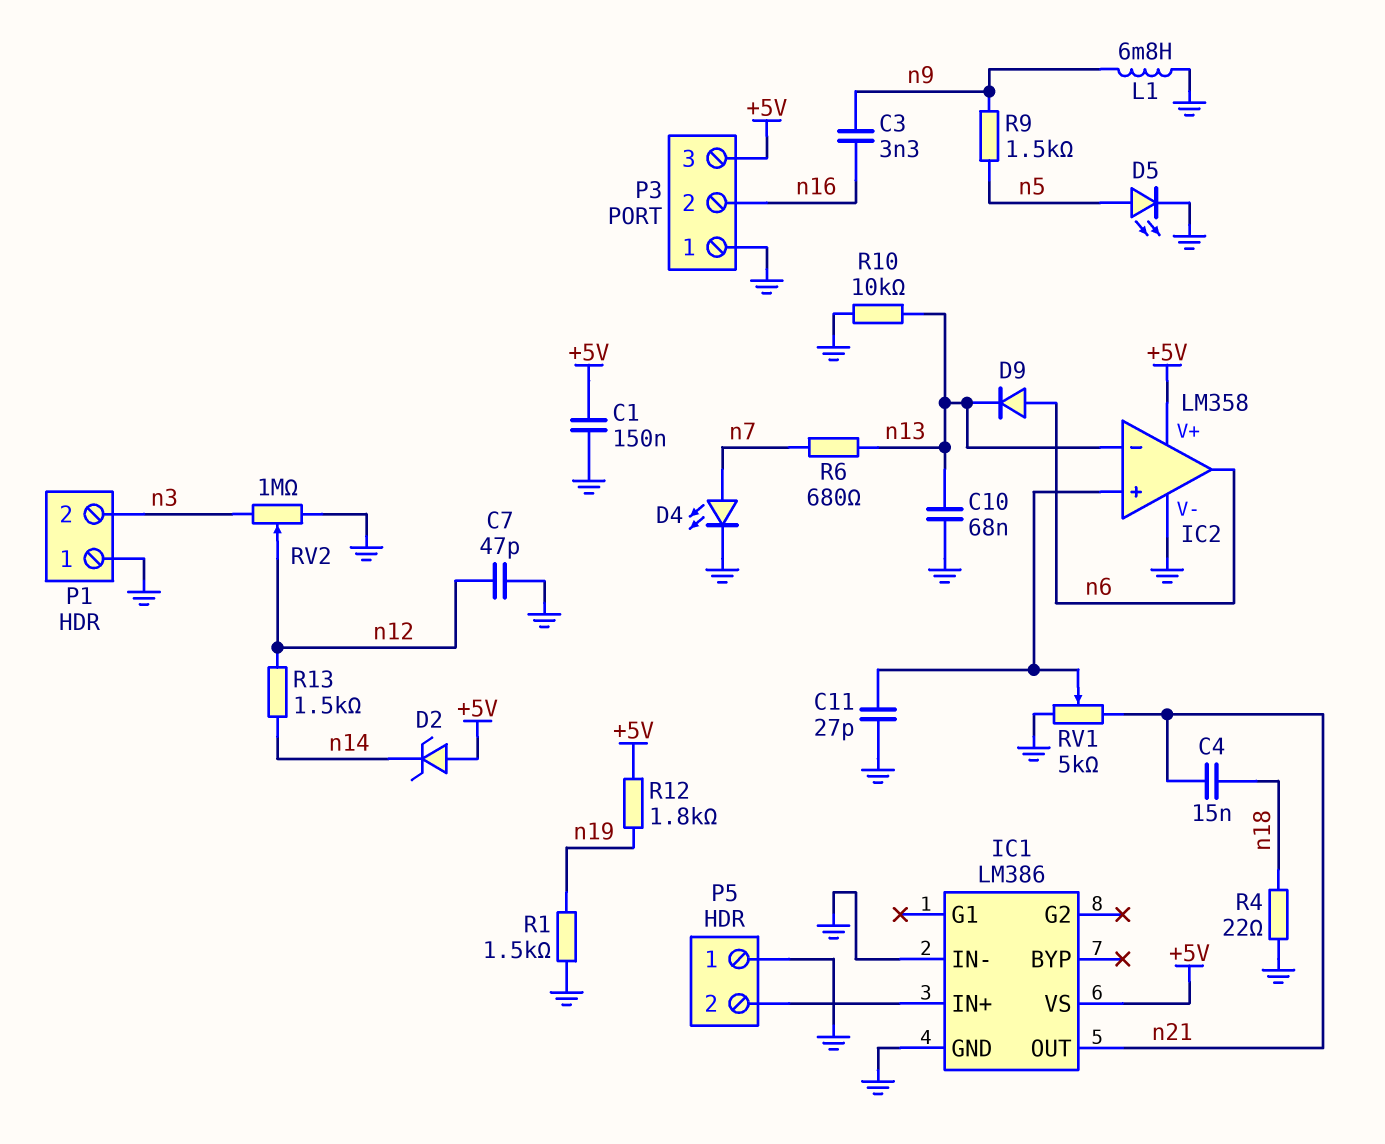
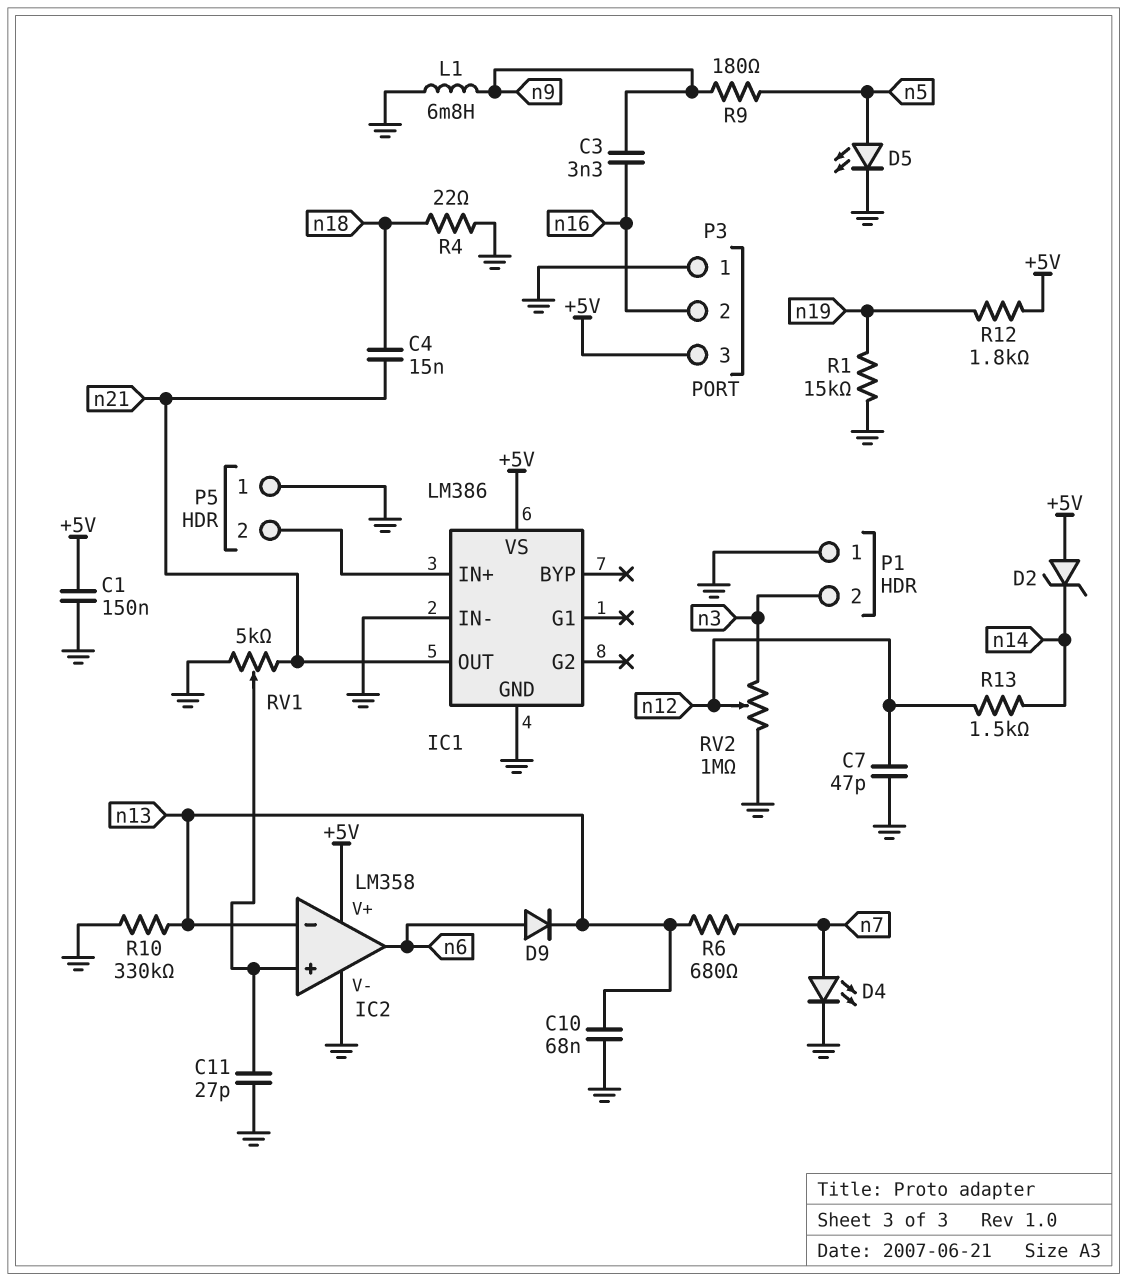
R1: 1.5k (GND, n19) -> 15k (GND, n19)
R9: 1.5k (n5, n9) -> 180 (n5, n9)
R10: 10k (GND, n13) -> 330k (GND, n13)

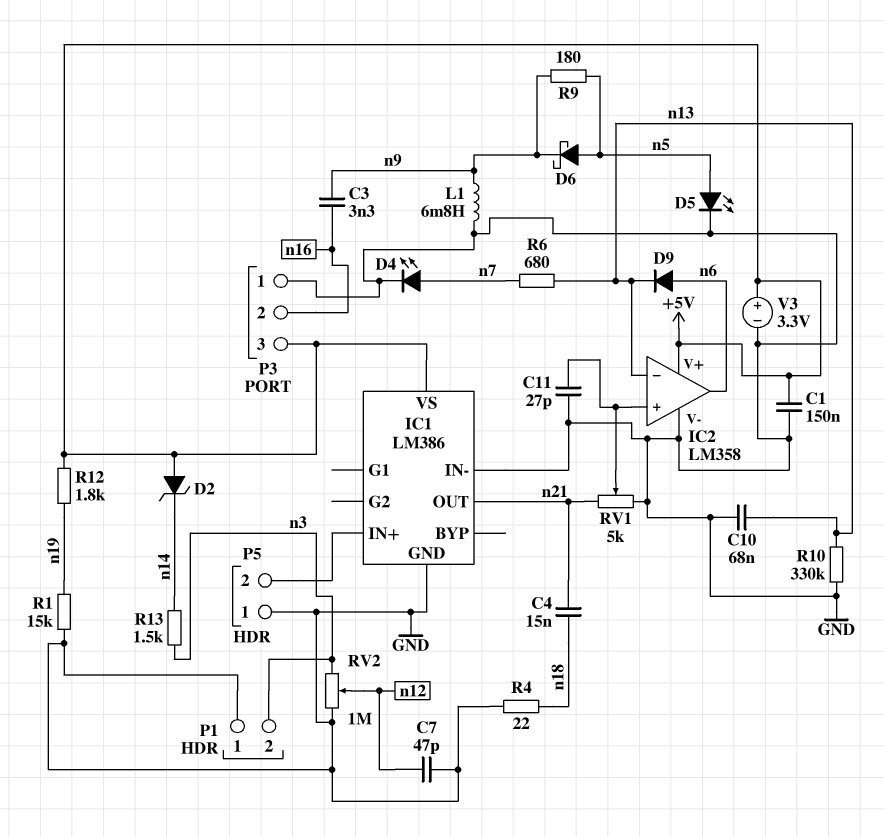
D6: none -> schottky (A n5, K n9)
R13: 1.5k (n12, n14) -> 1.5k (n3, n14)
V3: none -> 3.3V (plus +5V, minus GND)

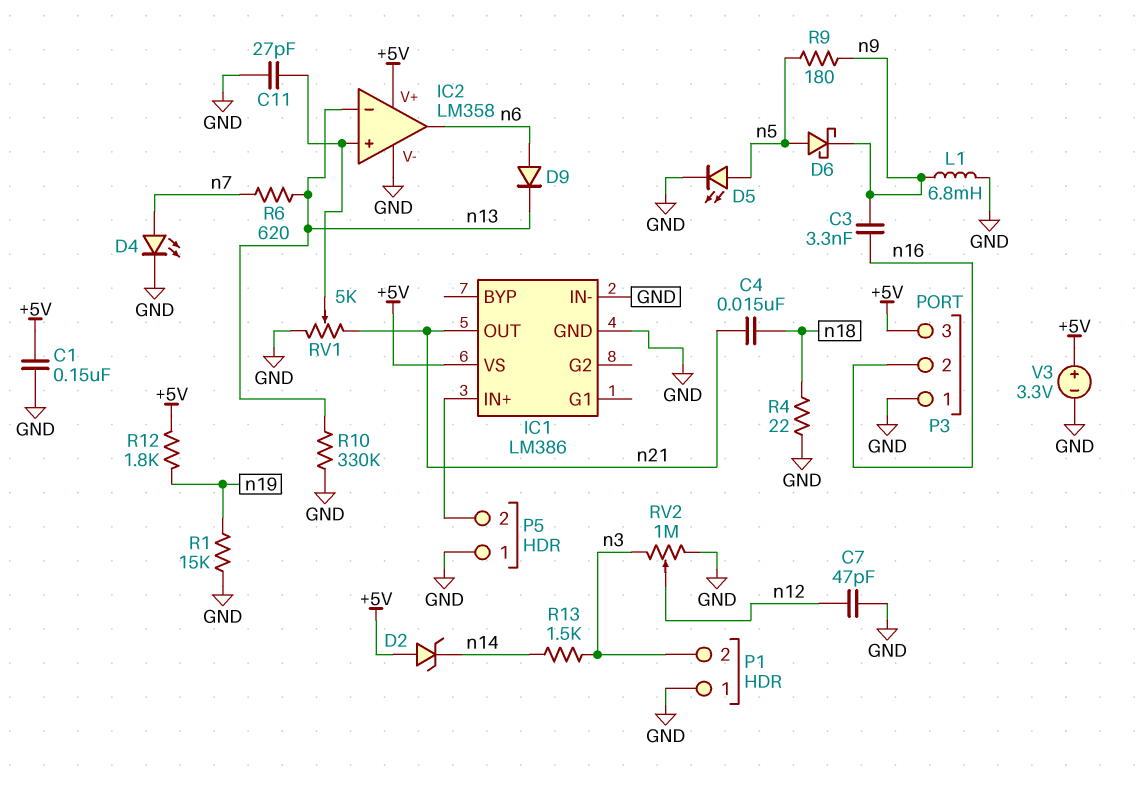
C10: 68nF (GND, n13) -> none
R6: 680 (n7, n13) -> 620 (n7, n13)

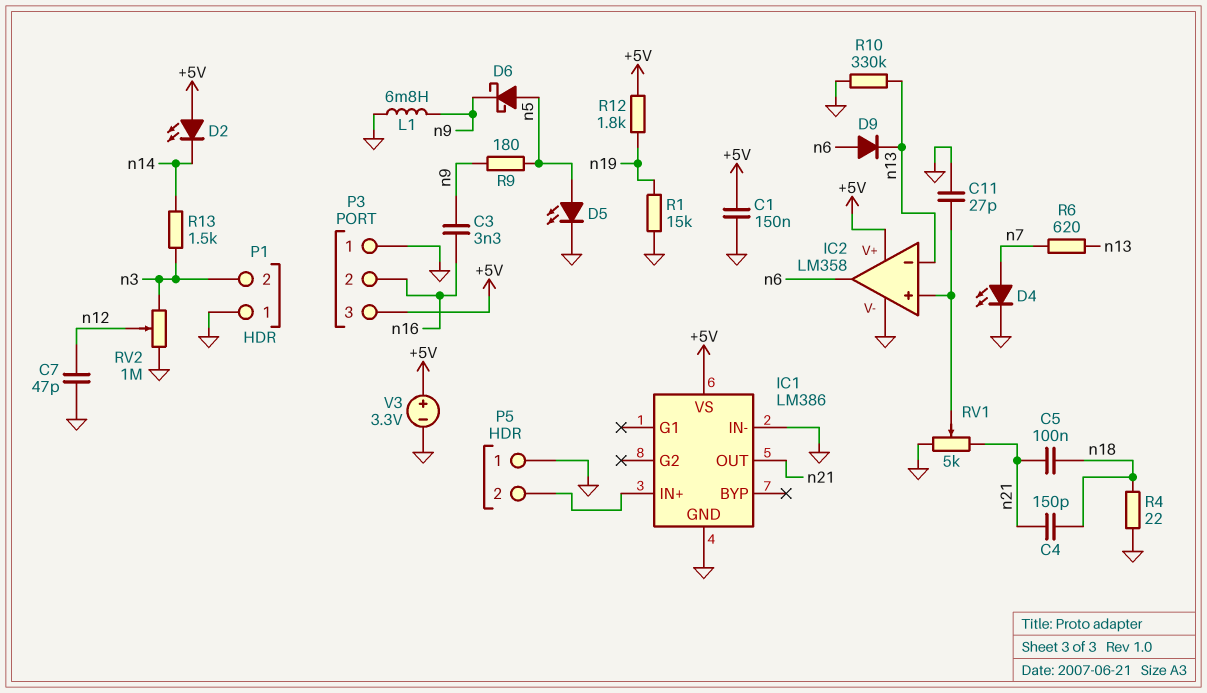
C4: 15nF (n18, n21) -> 150pF (n18, n21)
C5: none -> 100nF (n18, n21)
D2: zener (A +5V, K n14) -> LED (A +5V, K n14)

